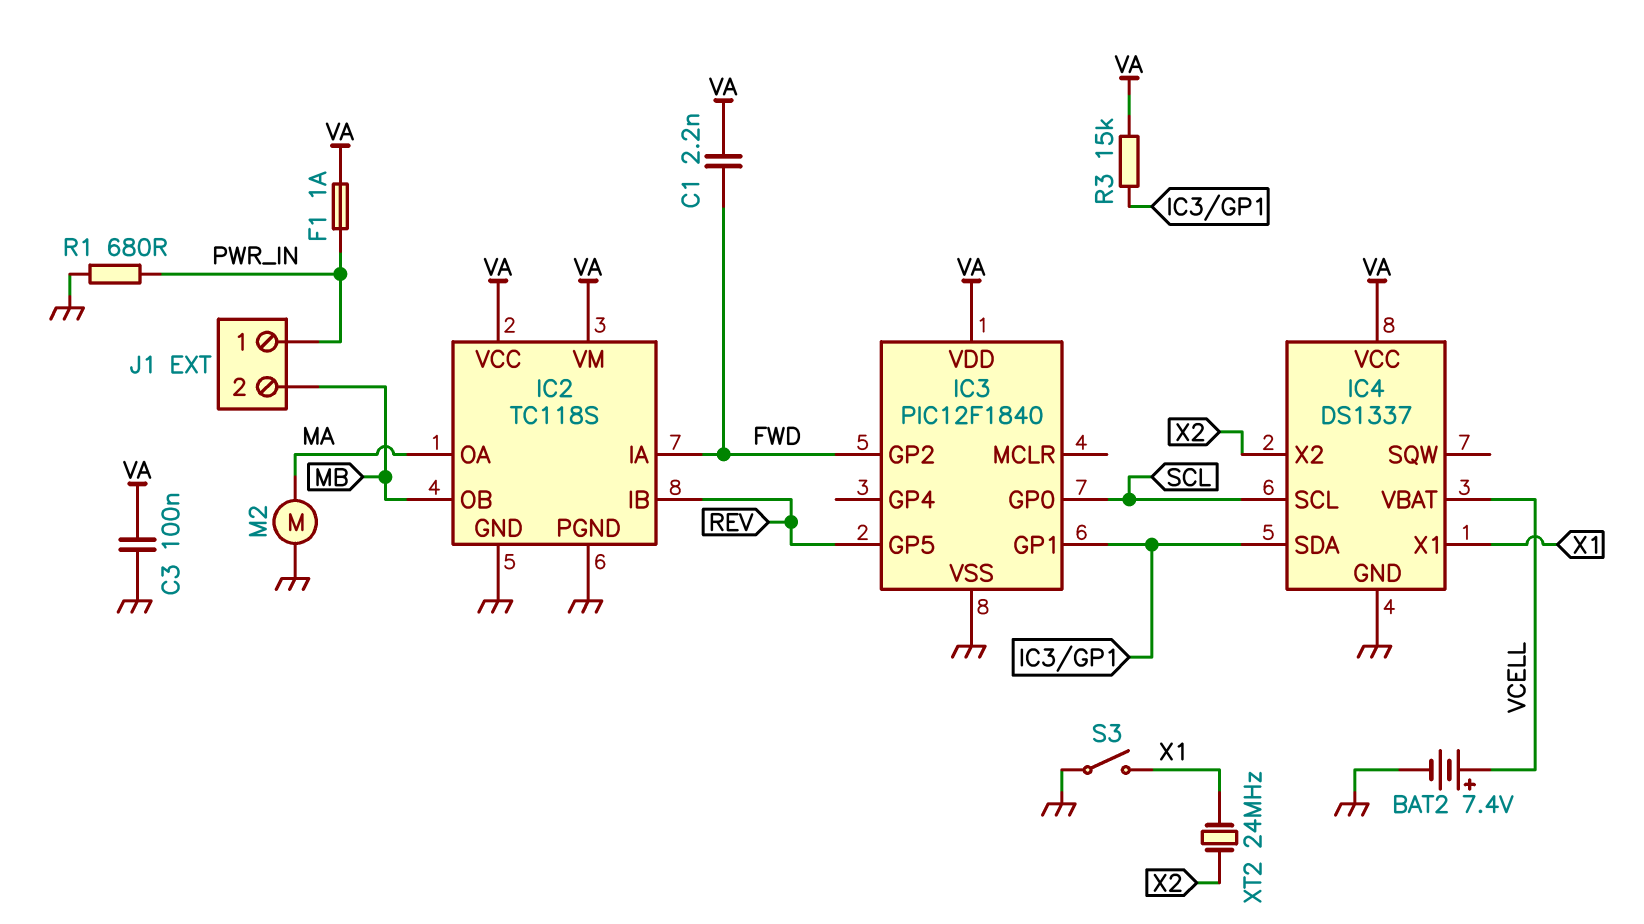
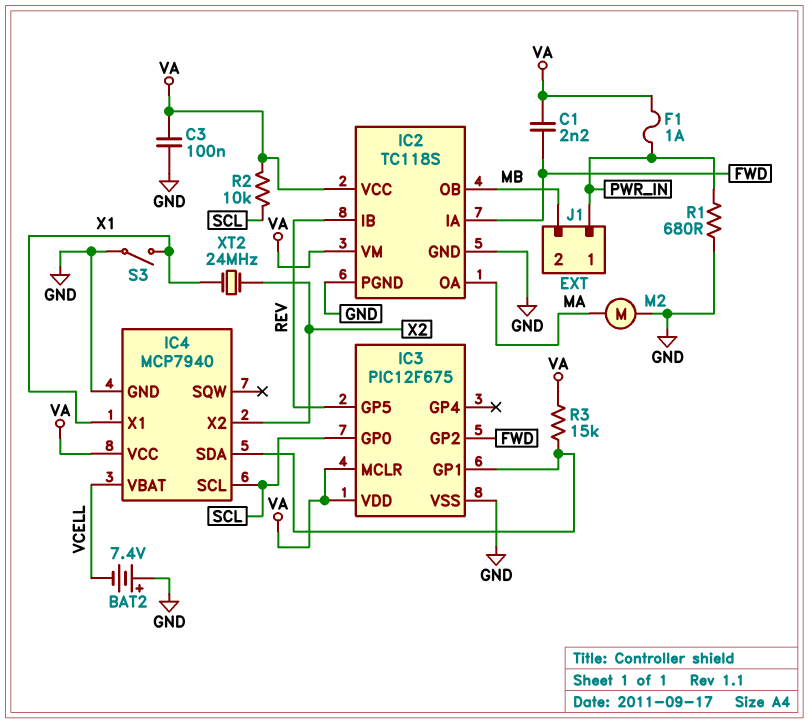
BAT2: 7.4V (plus VCELL, minus GND) -> 7.4V (plus GND, minus VCELL)
IC3: PIC12F1840 -> PIC12F675
IC3 pin MCLR: none -> VA
IC4: DS1337 -> MCP7940
R2: none -> 10k (SCL, VA)

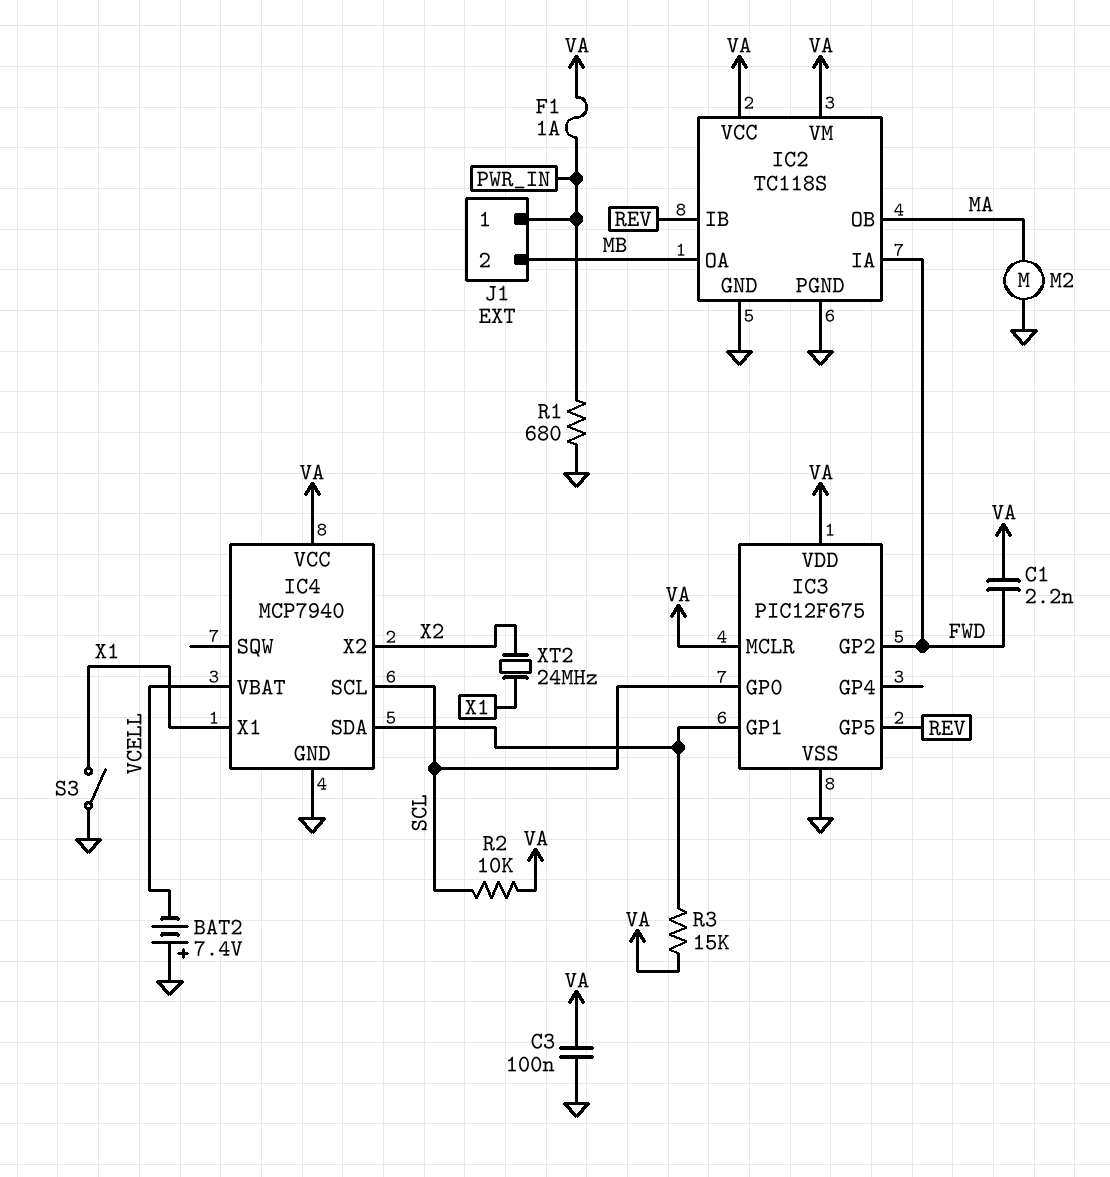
IC2 pin OA: MA -> MB
IC2 pin OB: MB -> MA

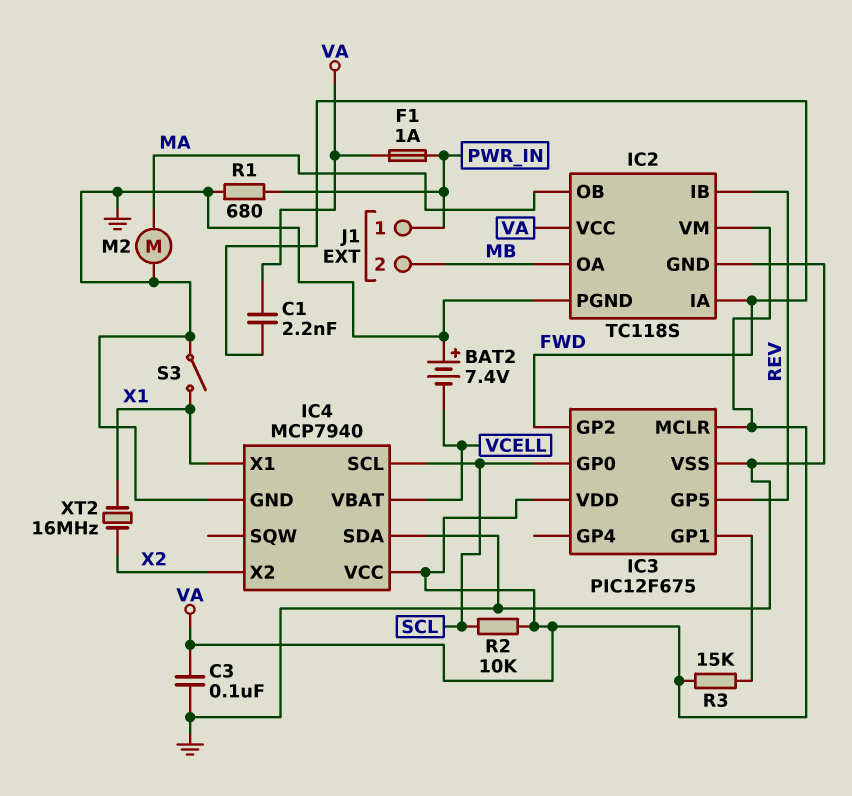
IC4 pin SDA: IC3/GP1 -> GND
XT2: 24MHz (X1, X2) -> 16MHz (X1, X2)

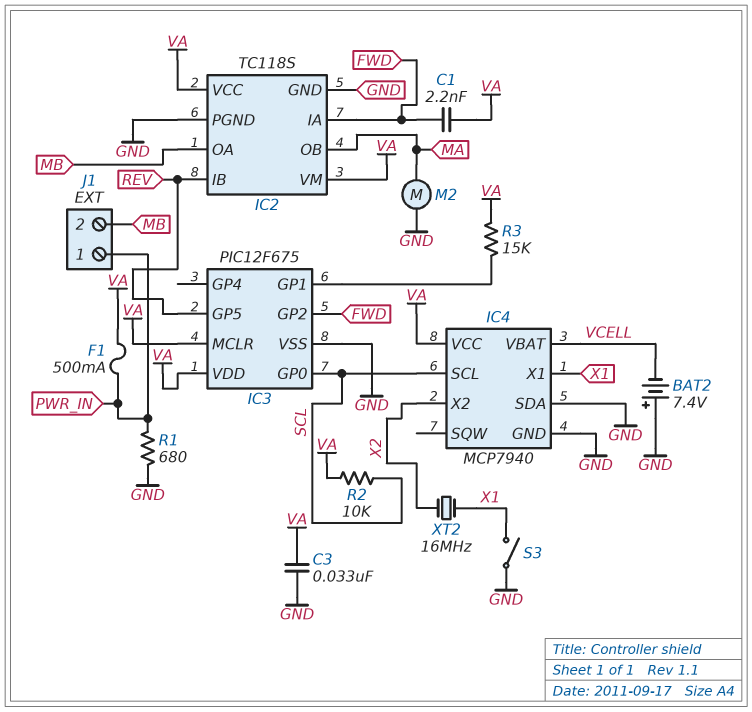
C3: 100nF (GND, VA) -> 33nF (GND, VA)
F1: 1A (PWR_IN, VA) -> 500mA (PWR_IN, VA)

